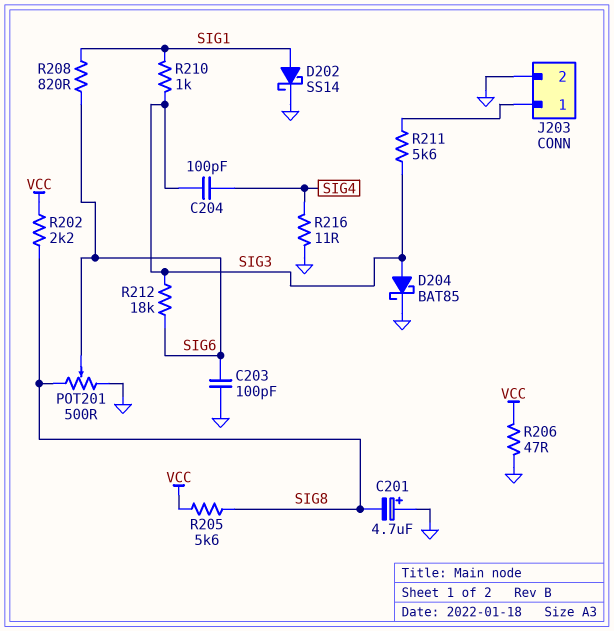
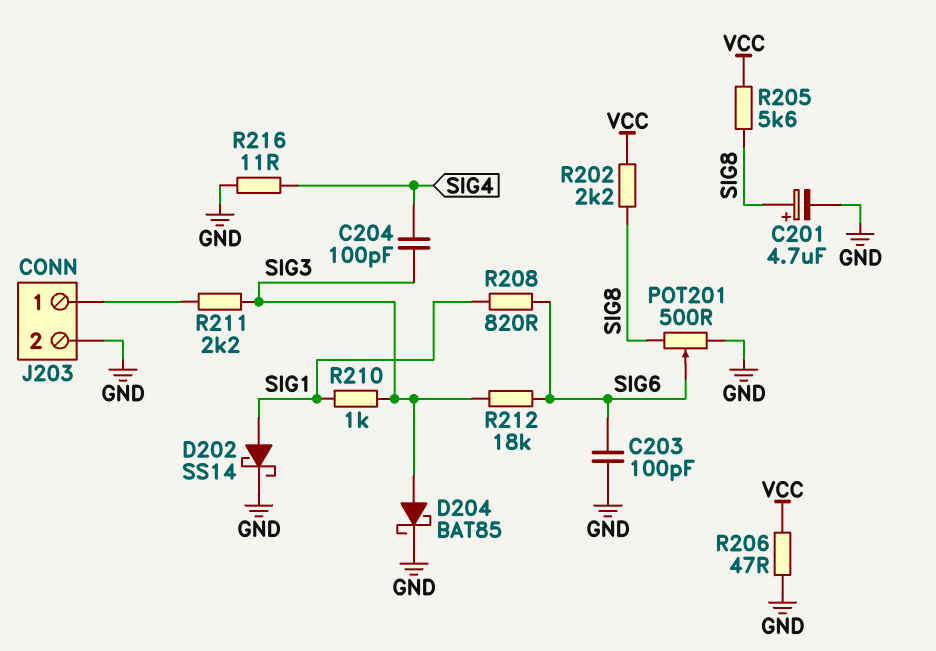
C201: 4.7uF (plus GND, minus SIG8) -> 4.7uF (plus SIG8, minus GND)
R211: 5.6k (J203/1, SIG3) -> 2.2k (J203/1, SIG3)

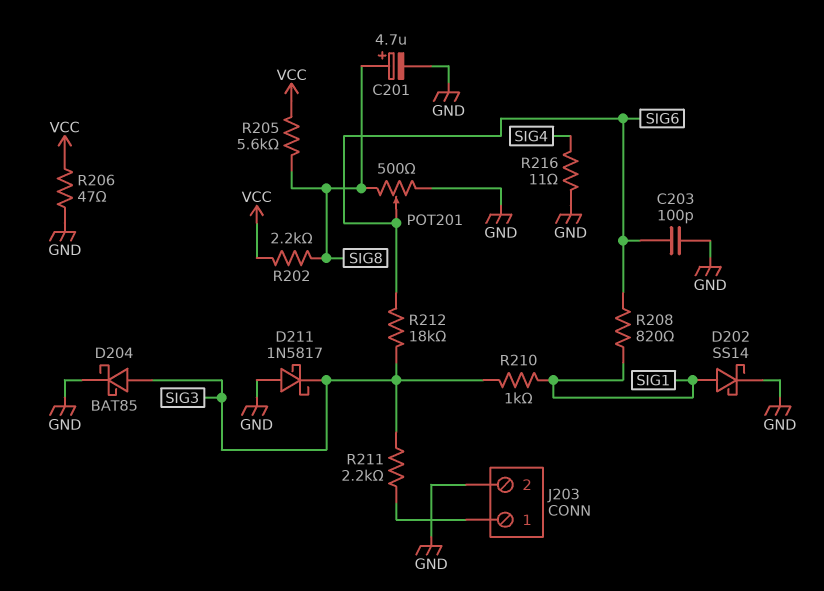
C204: 100pF (SIG3, SIG4) -> none
D211: none -> schottky 1N5817 (A GND, K SIG3)

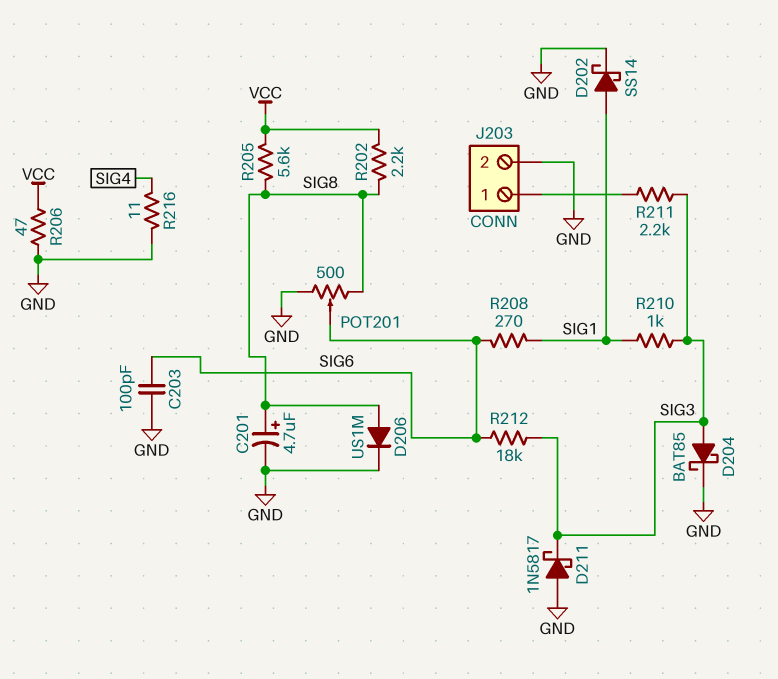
D206: none -> diode US1M (A SIG8, K GND)
R208: 820 (SIG1, SIG6) -> 270 (SIG1, SIG6)

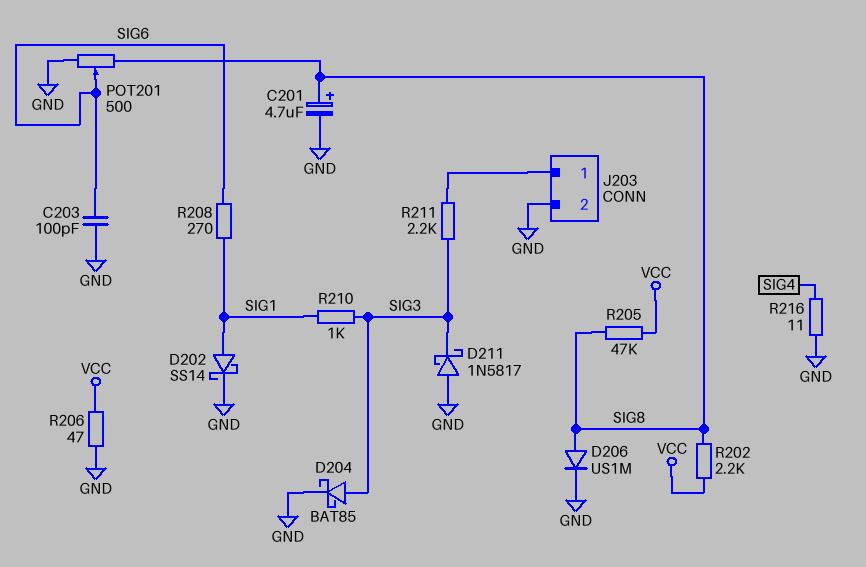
R205: 5.6k (SIG8, VCC) -> 47k (SIG8, VCC)
R212: 18k (SIG3, SIG6) -> none

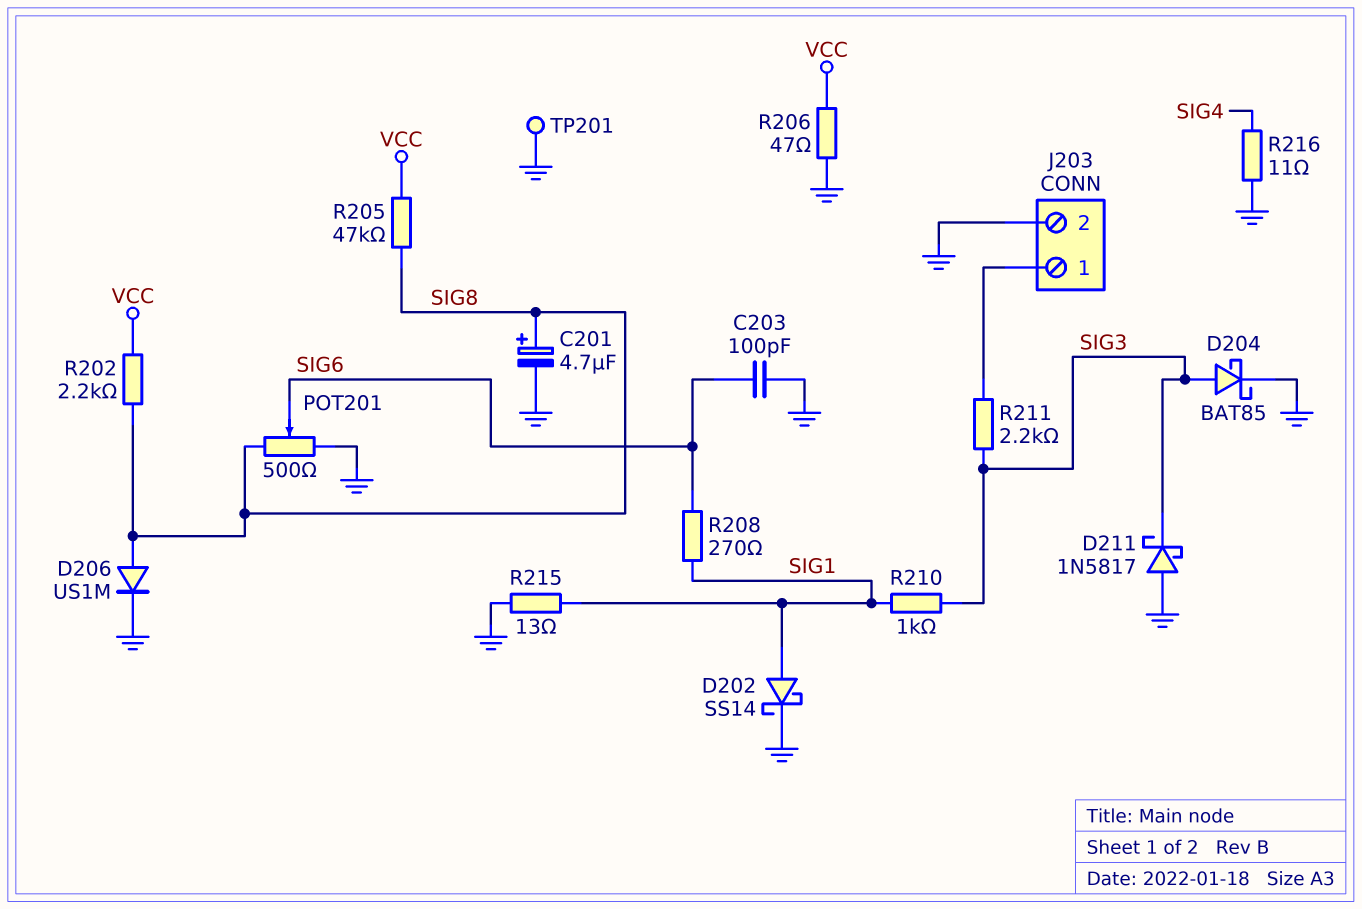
R215: none -> 13 (GND, SIG1)
TP201: none -> test point (GND)

